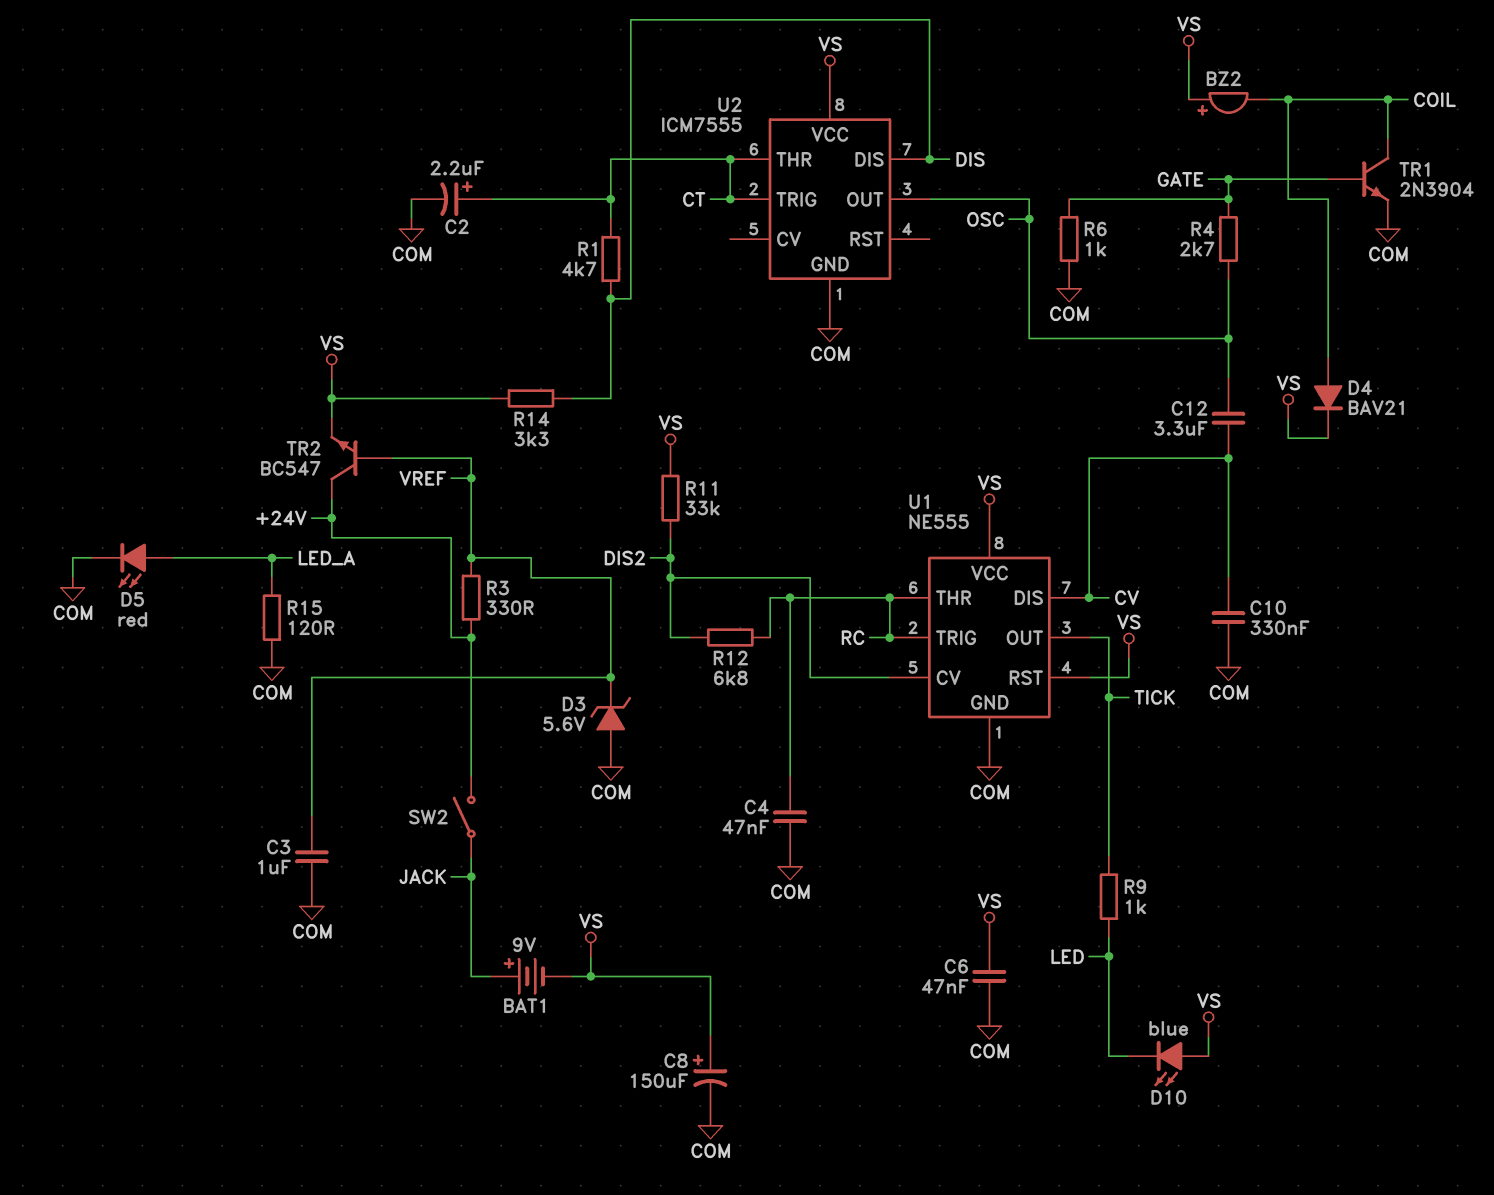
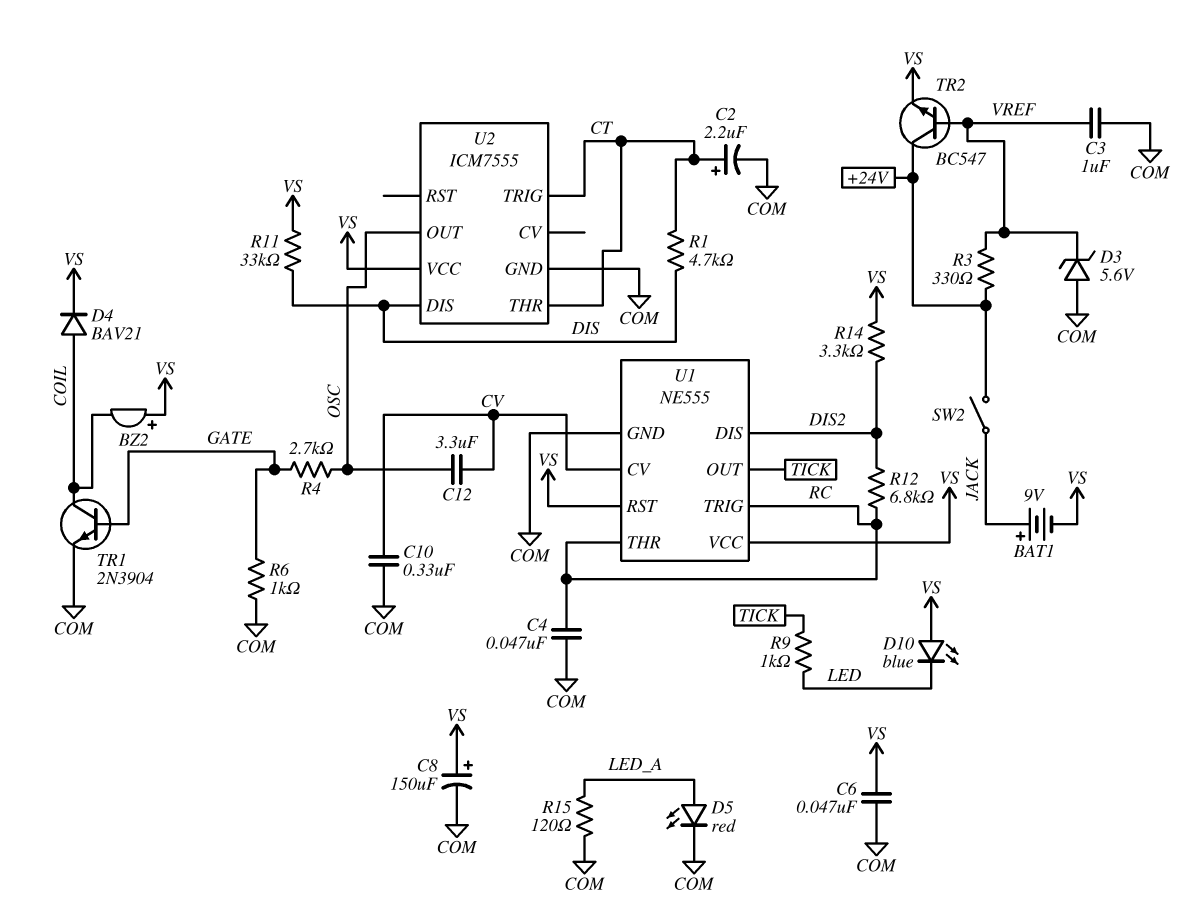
R11: 33k (DIS2, VS) -> 33k (DIS, VS)
R14: 3.3k (DIS, VS) -> 3.3k (DIS2, VS)
U1 pin CV: DIS2 -> CV
U1 pin DIS: CV -> DIS2

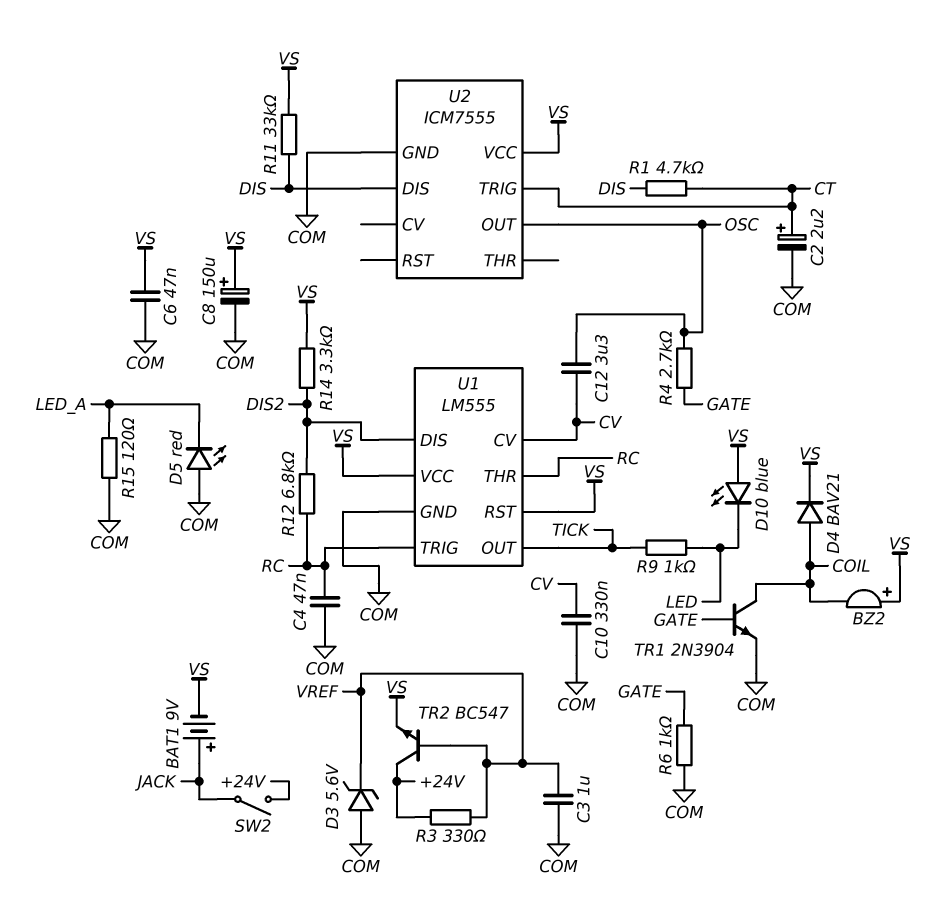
D5: LED red (A LED_A, K COM) -> LED red (A COM, K LED_A)
U1: NE555 -> LM555
U2 pin THR: CT -> none

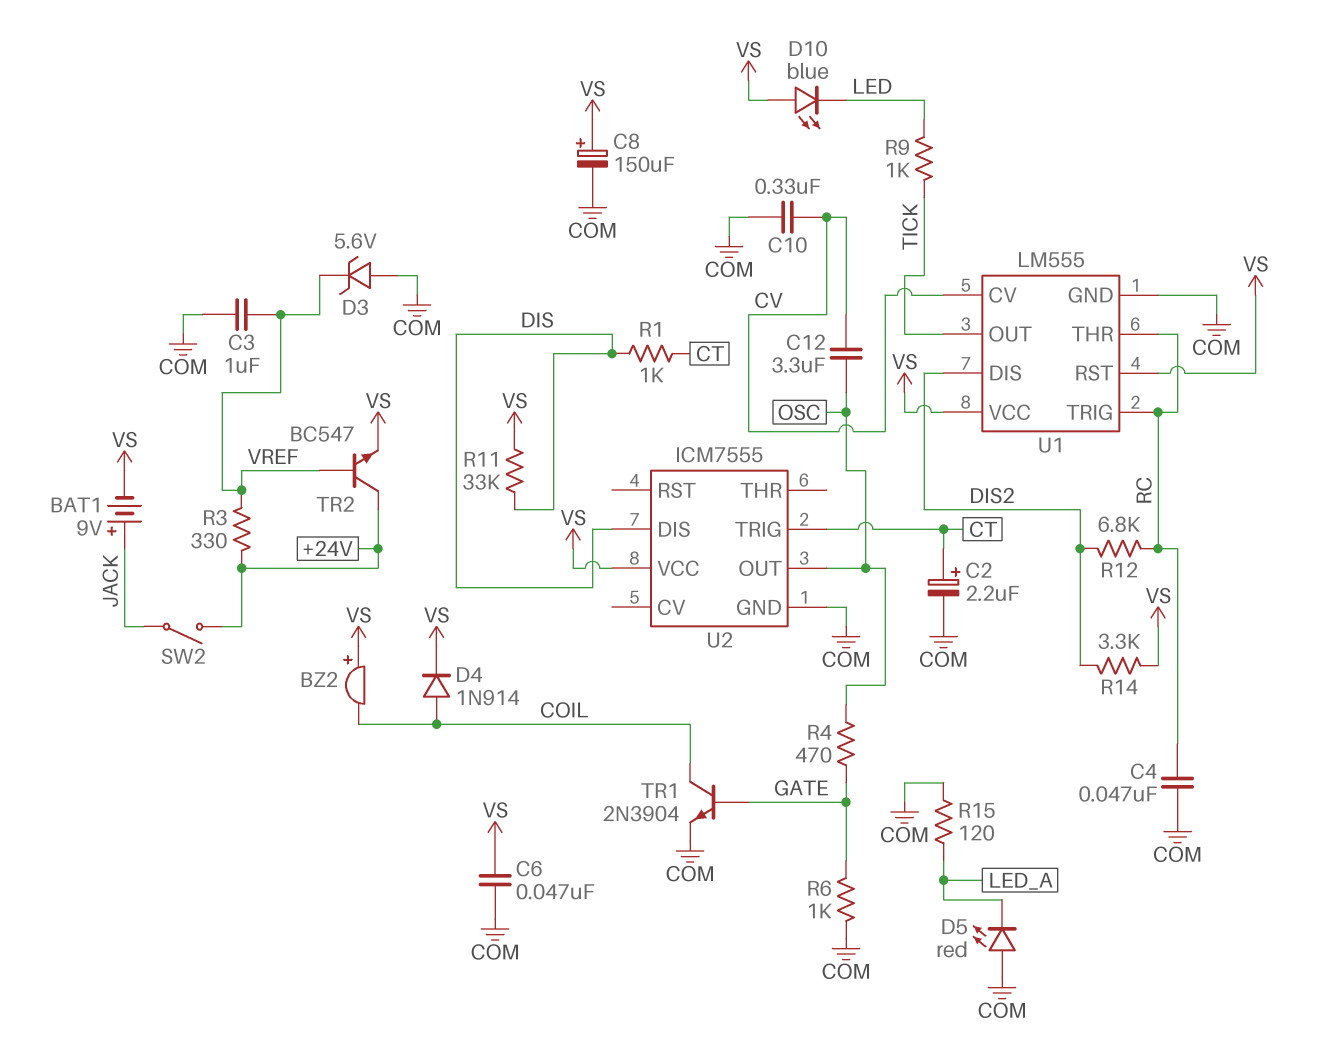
D4: diode BAV21 (A COIL, K VS) -> diode 1N914 (A COIL, K VS)
R1: 4.7k (CT, DIS) -> 1k (CT, DIS)
R4: 2.7k (GATE, OSC) -> 470 (GATE, OSC)

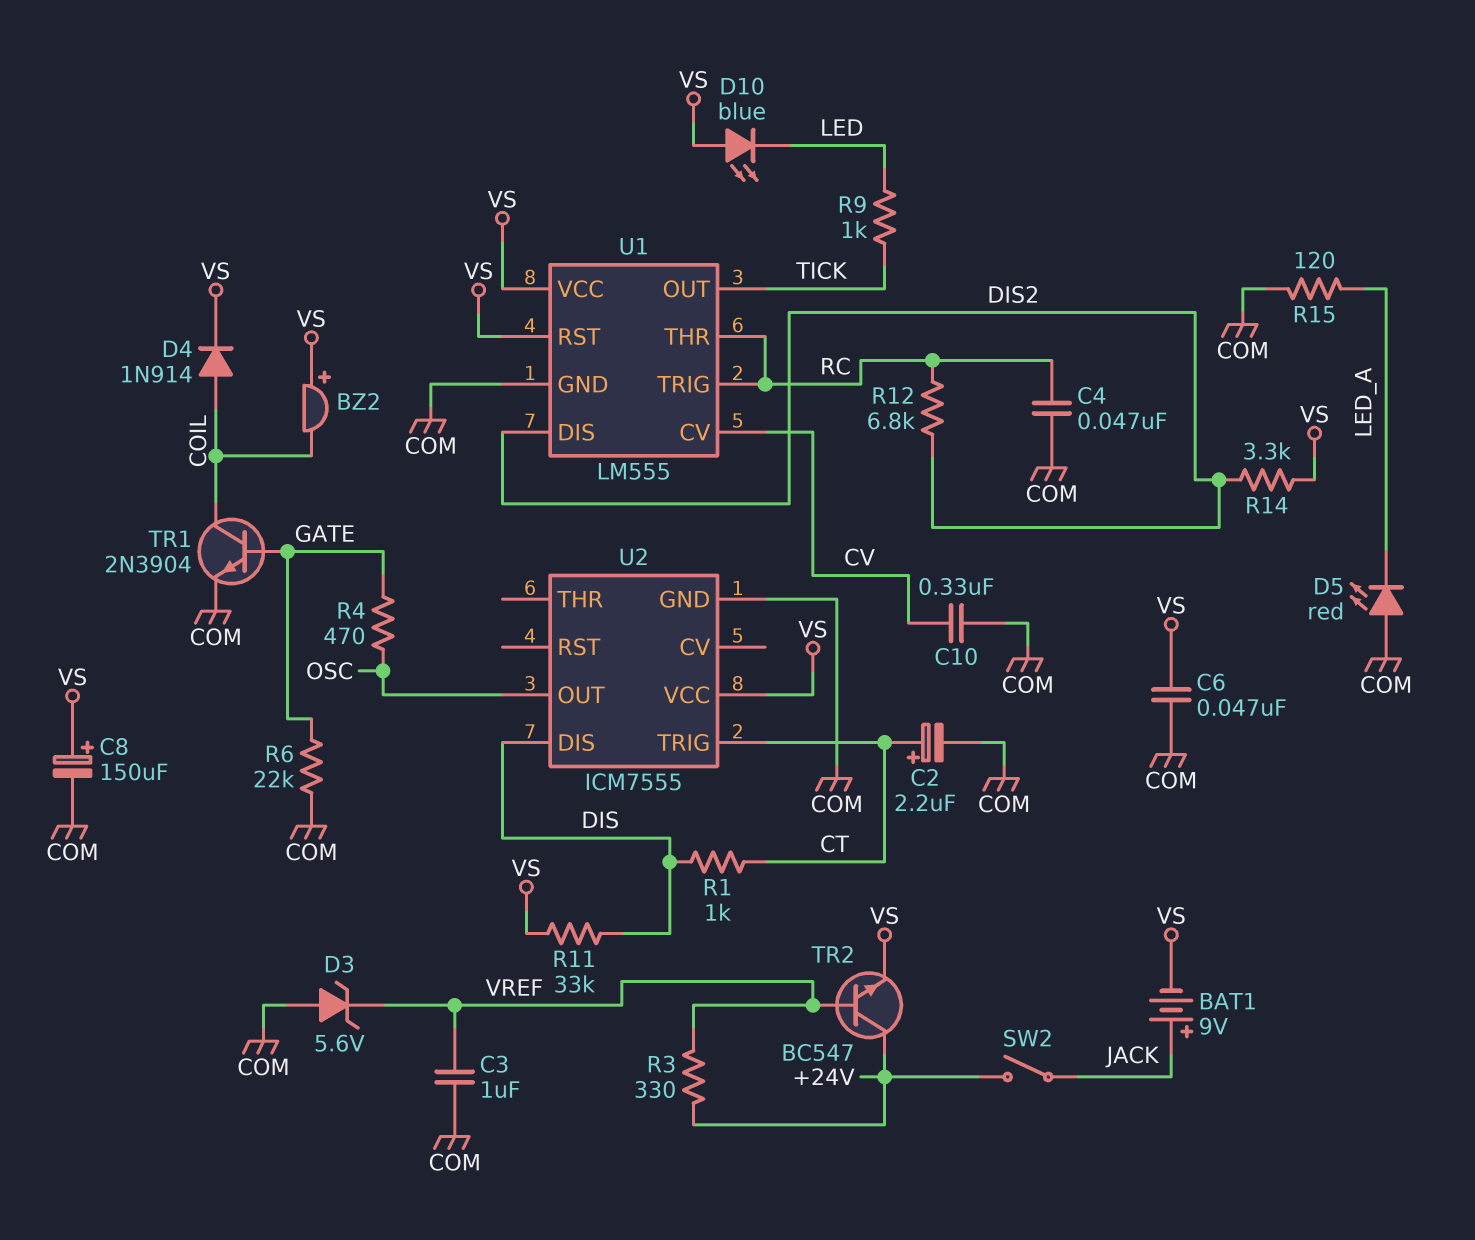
C12: 3.3uF (CV, OSC) -> none
R6: 1k (COM, GATE) -> 22k (COM, GATE)

